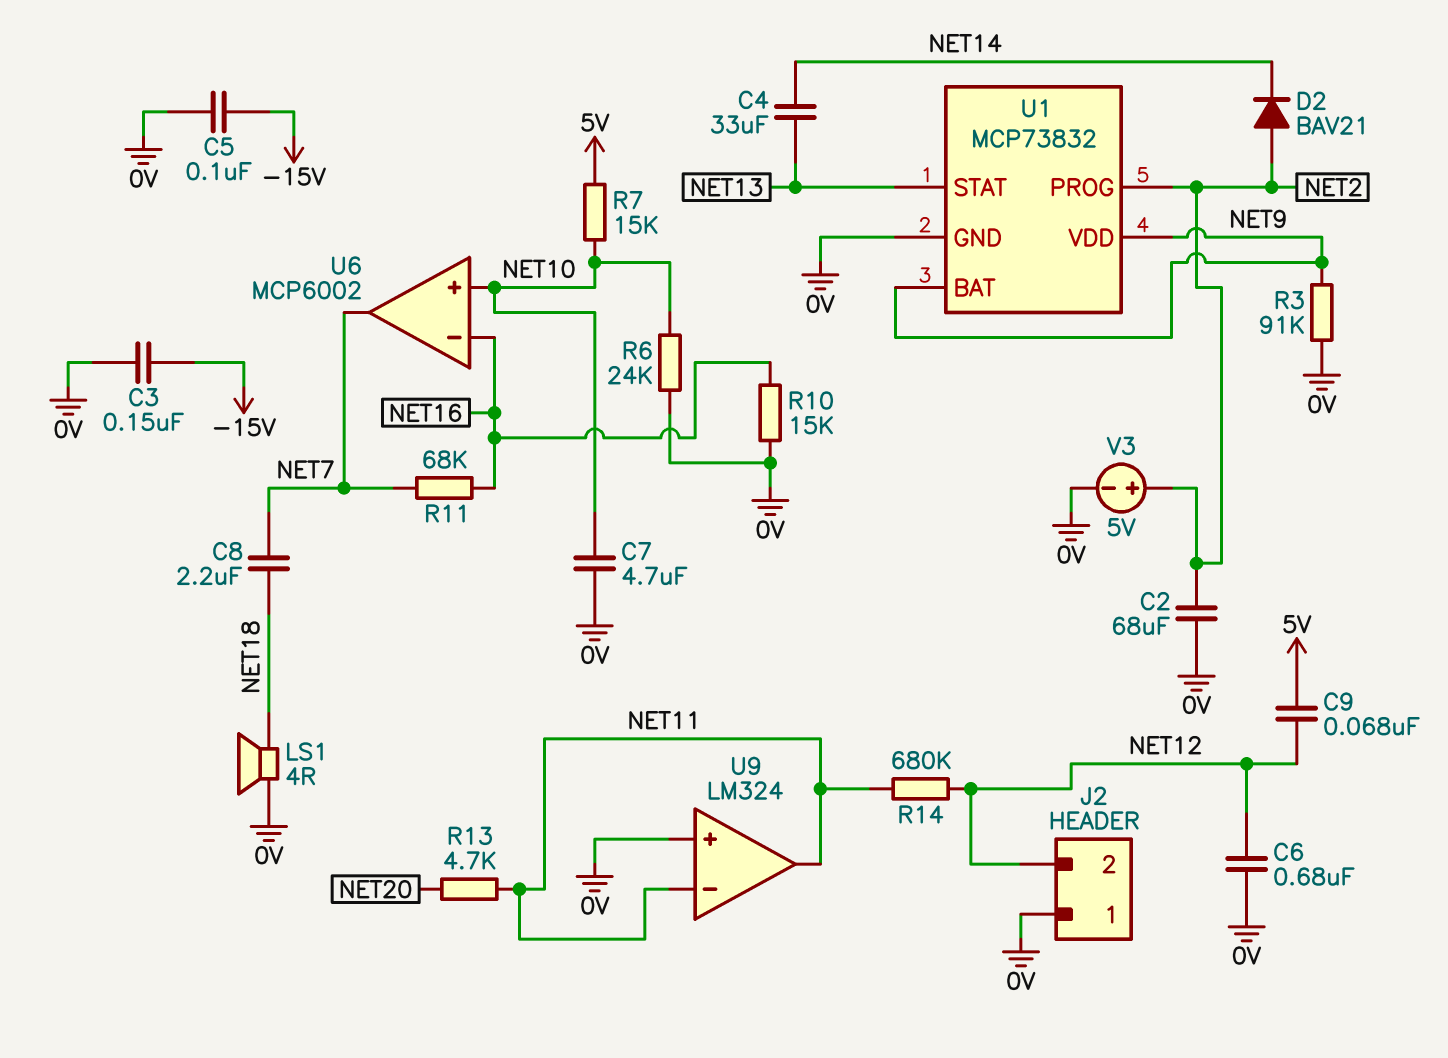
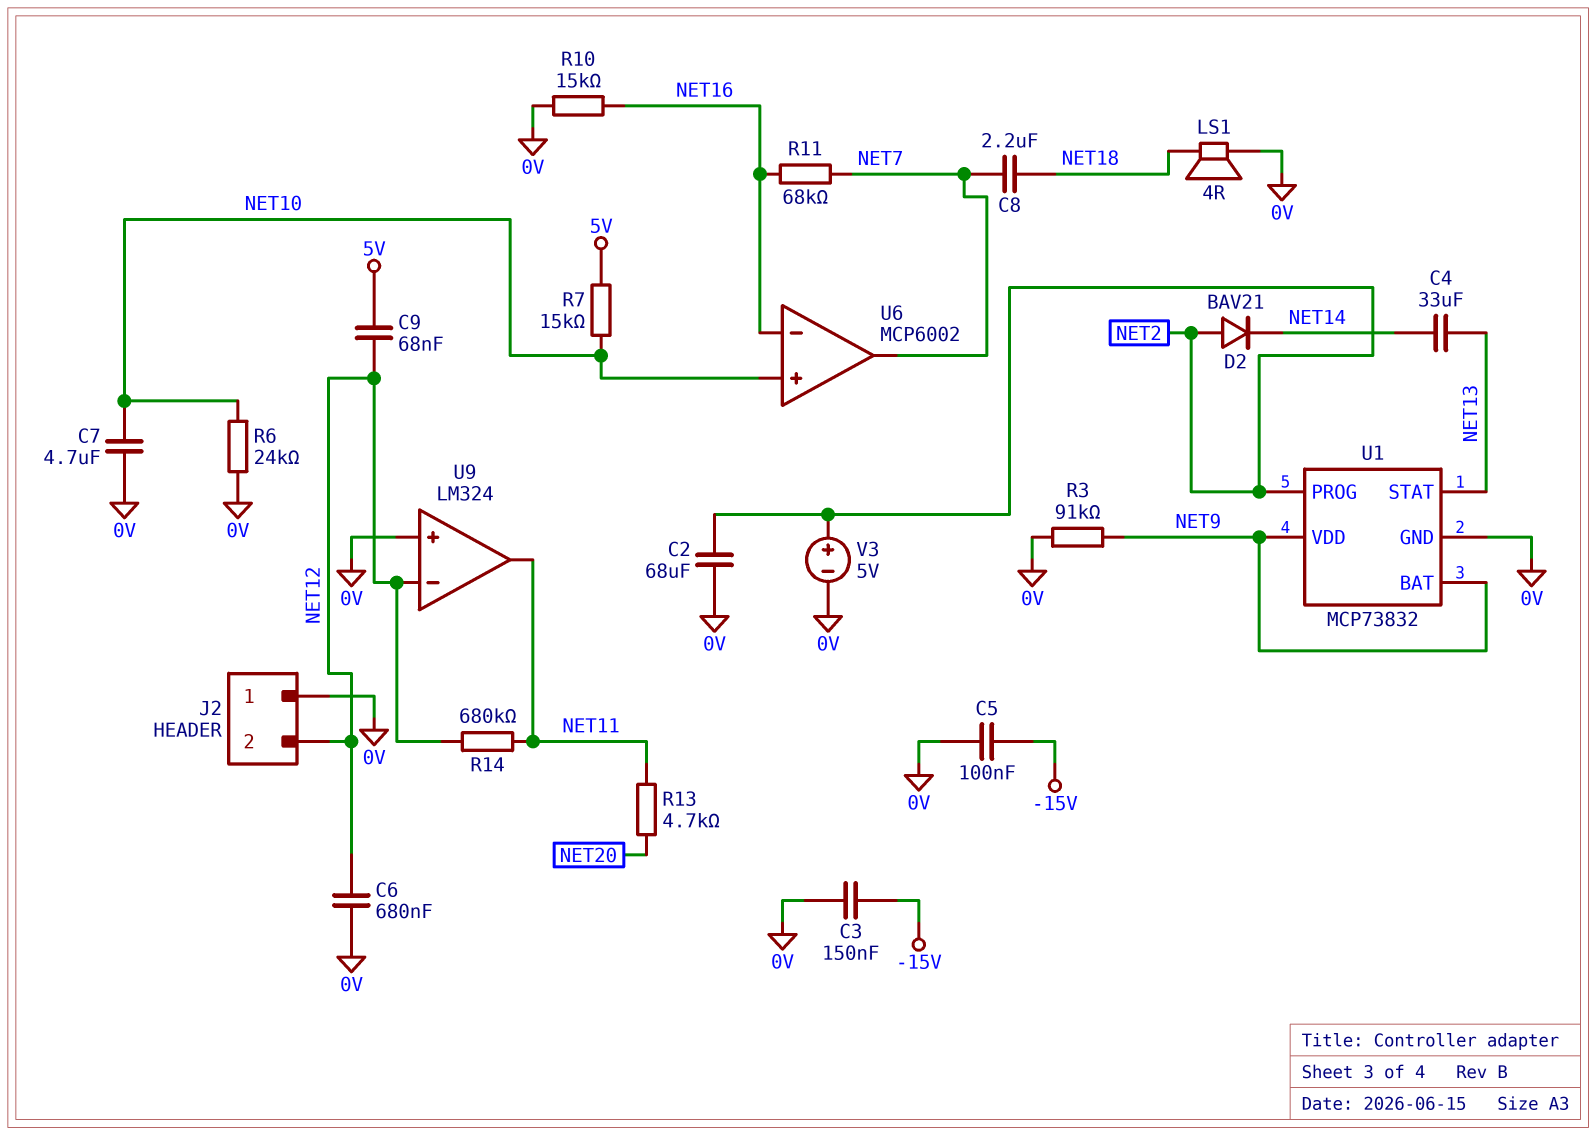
U9 pin in-: NET11 -> NET12

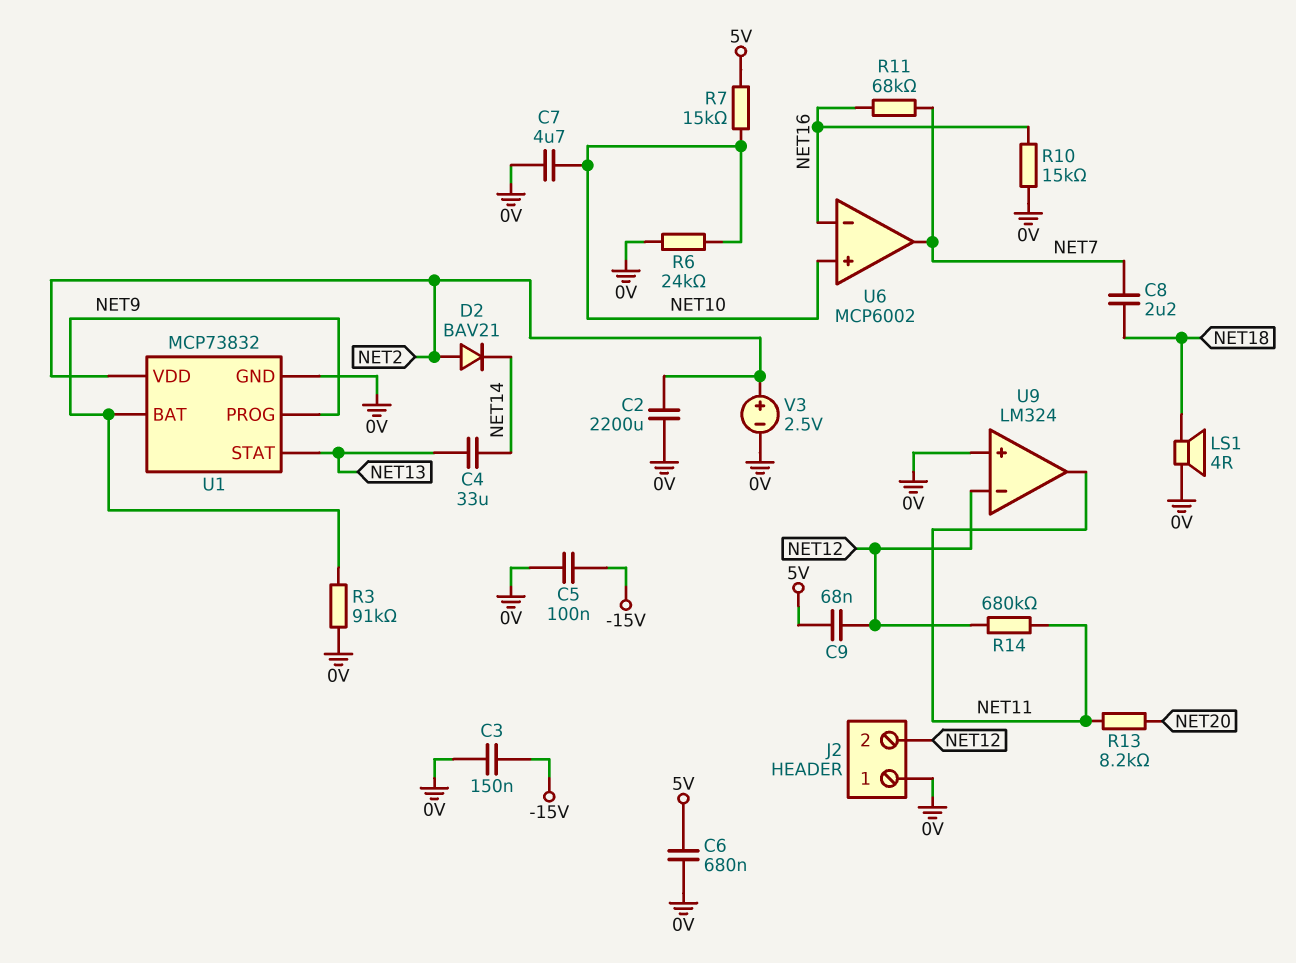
C2: 68uF (0V, NET2) -> 2200uF (0V, NET2)
C6: 680nF (0V, NET12) -> 680nF (0V, 5V)
R13: 4.7k (NET11, NET20) -> 8.2k (NET11, NET20)
U1 pin PROG: NET2 -> NET9
U1 pin VDD: NET9 -> NET2
V3: 5V (plus NET2, minus 0V) -> 2.5V (plus NET2, minus 0V)

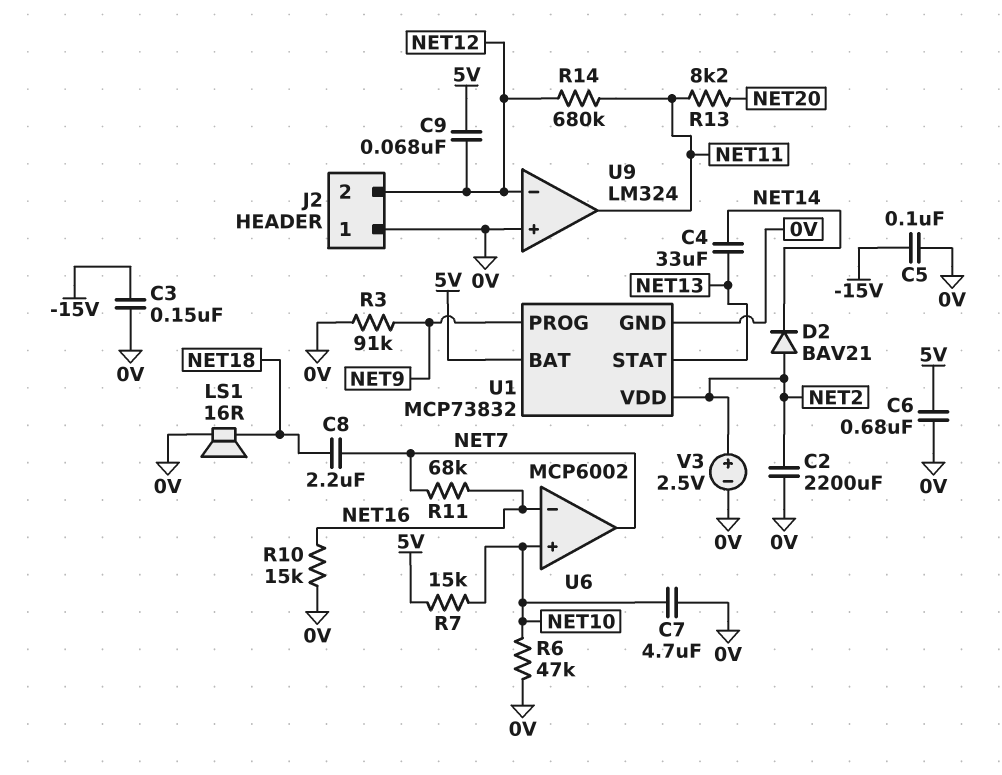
LS1: speaker 4R (0V, NET18) -> speaker 16R (0V, NET18)
R6: 24k (0V, NET10) -> 47k (0V, NET10)
U1 pin BAT: NET9 -> 5V

